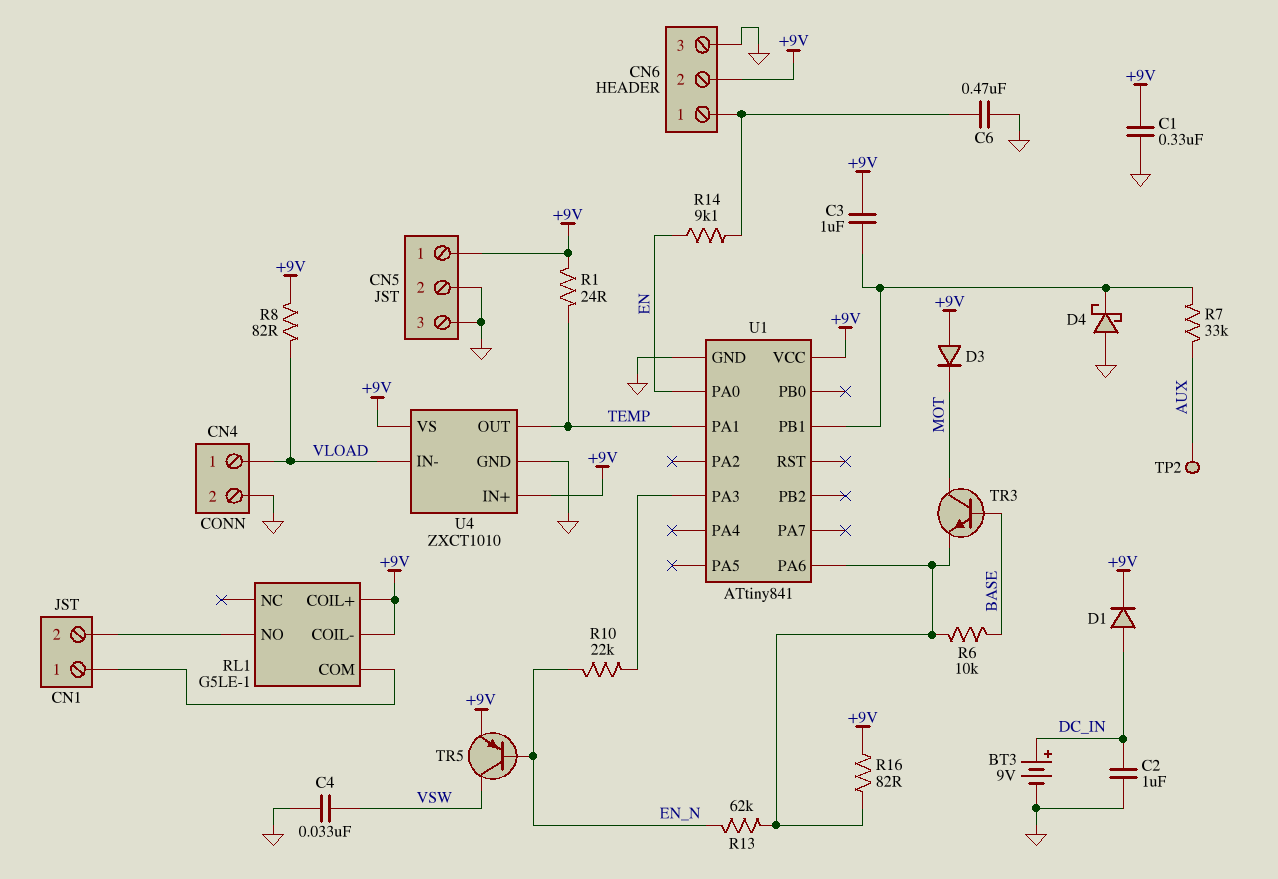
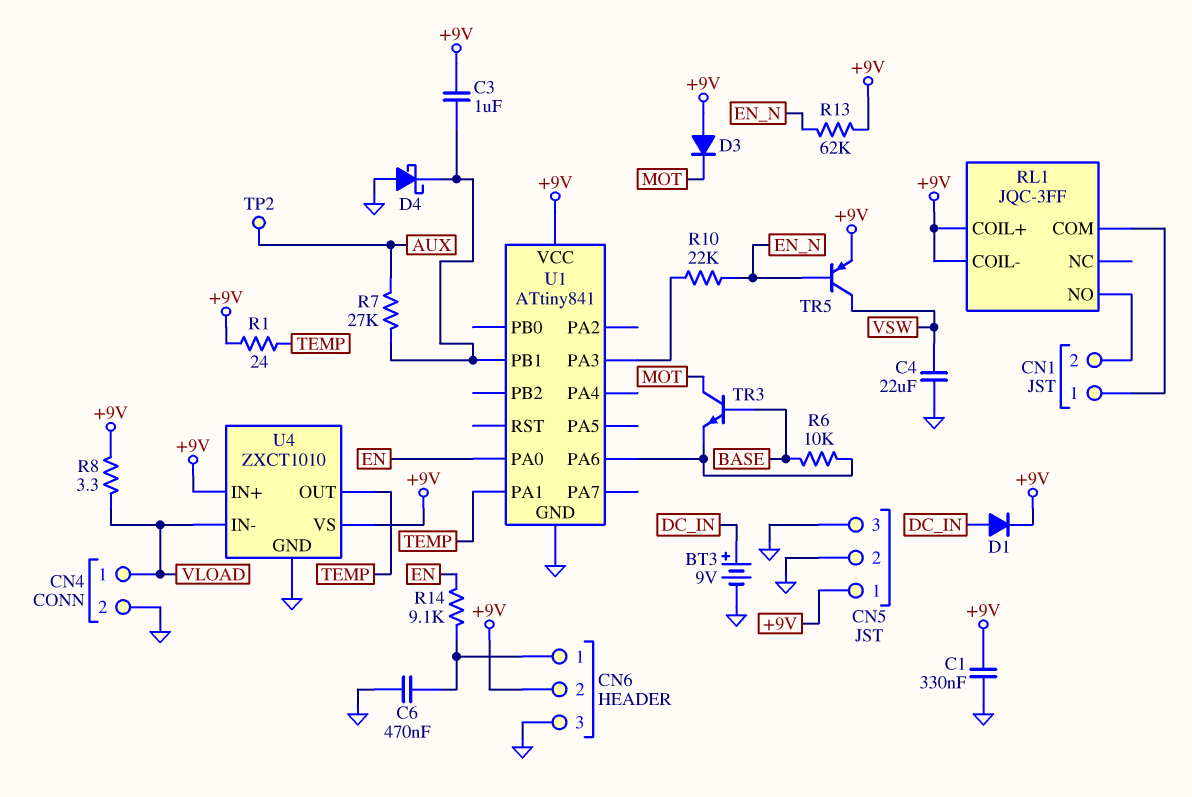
C2: 1uF (DC_IN, GND) -> none
C4: 33nF (GND, VSW) -> 22uF (GND, VSW)
R7: 33k (AUX, U1/PB1) -> 27k (AUX, U1/PB1)
R8: 82 (+9V, VLOAD) -> 3.3 (+9V, VLOAD)
R13: 62k (EN_N, U1/PA6) -> 62k (+9V, EN_N)
R16: 82 (+9V, U1/PA6) -> none
RL1: G5LE-1 -> JQC-3FF

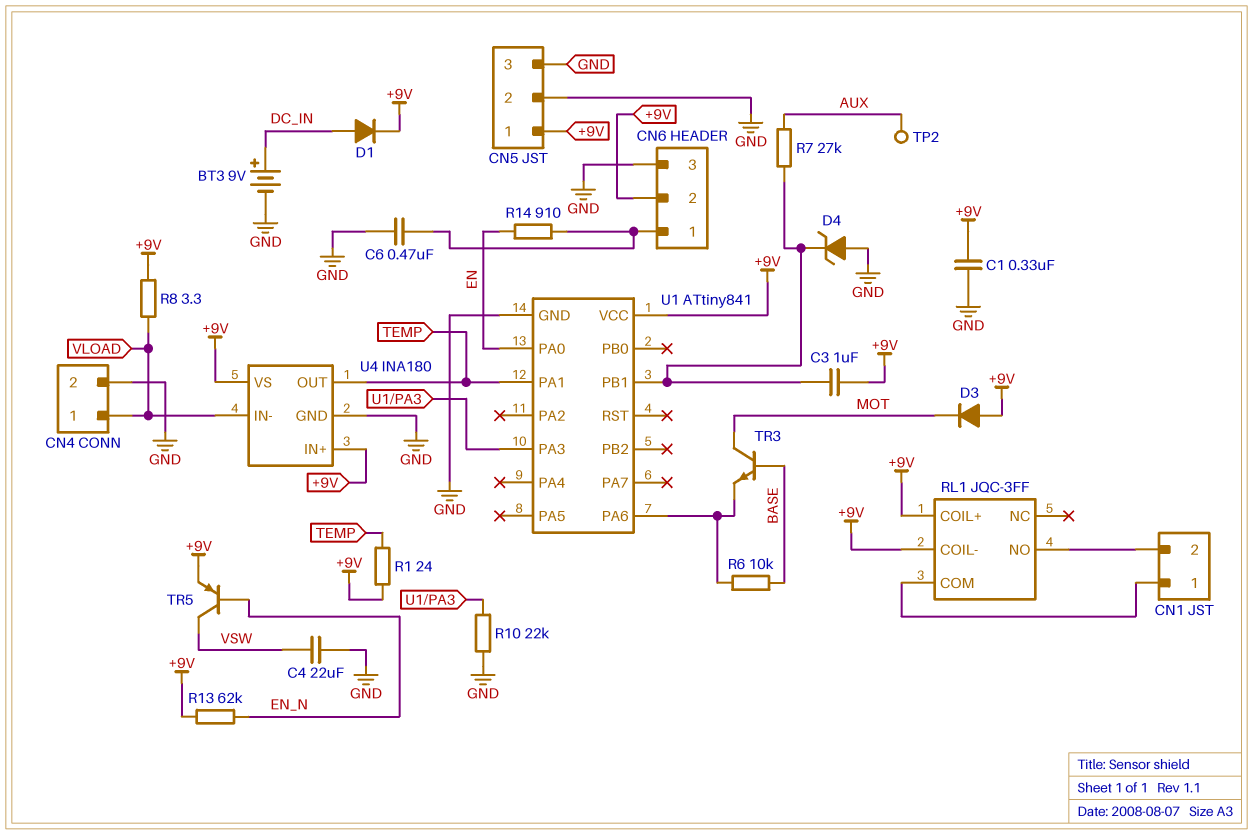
D4: schottky (A GND, K U1/PB1) -> zener (A GND, K U1/PB1)
R10: 22k (EN_N, U1/PA3) -> 22k (GND, U1/PA3)
R14: 9.1k (CN6/1, EN) -> 910 (CN6/1, EN)
U4: ZXCT1010 -> INA180

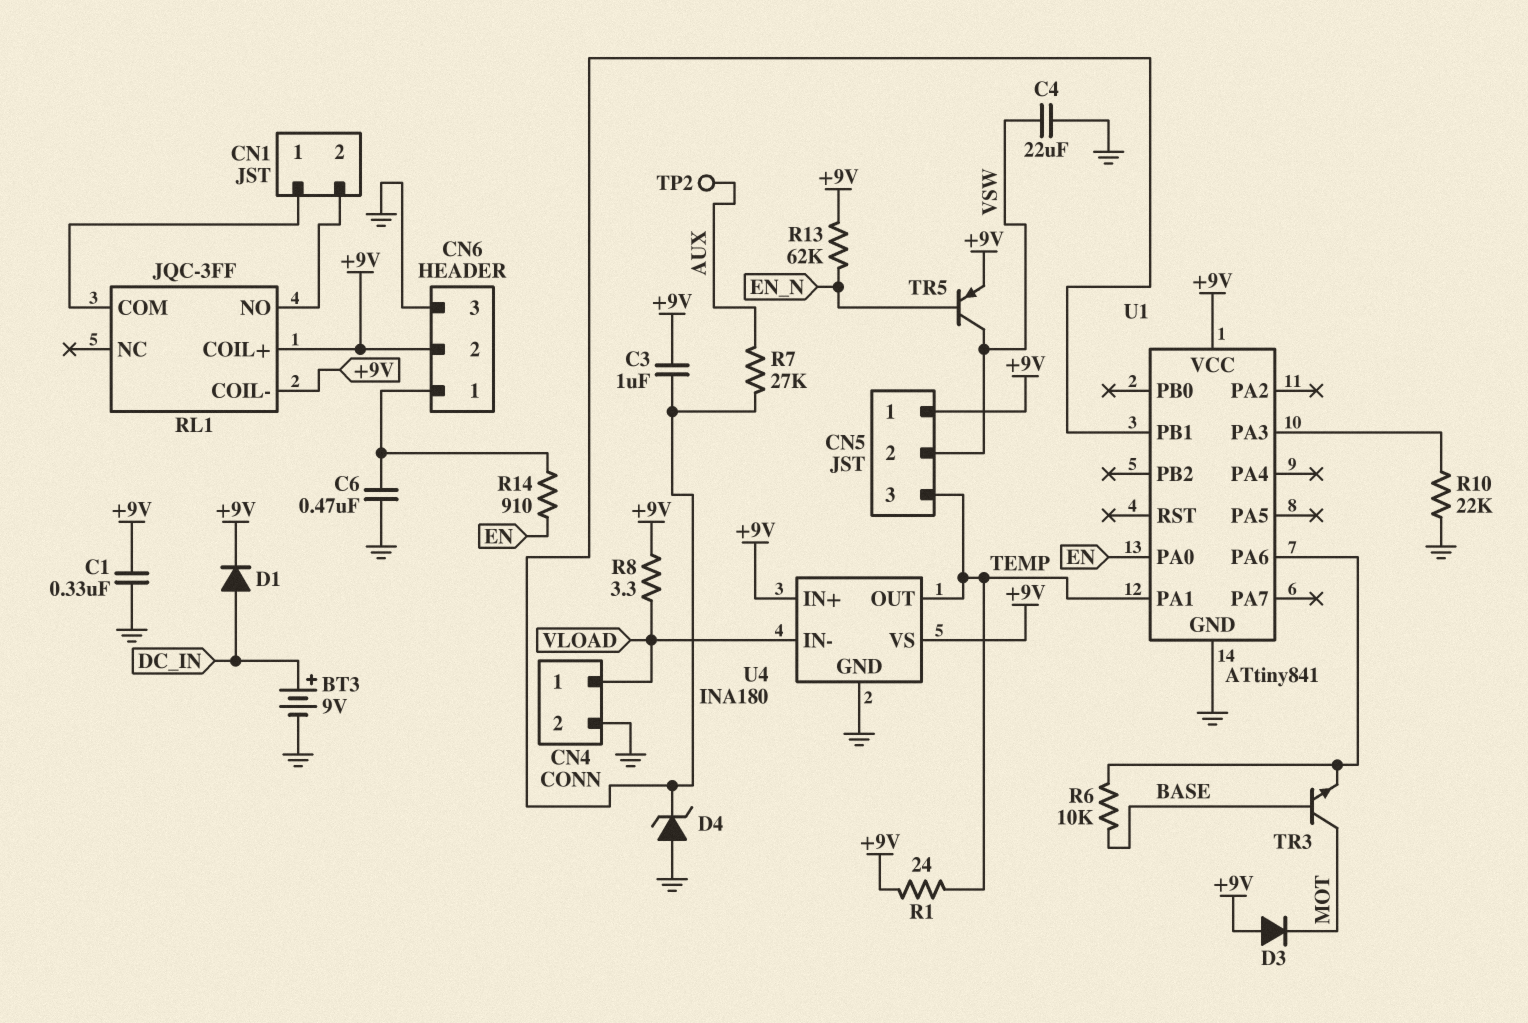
CN5 pin 2: GND -> VSW
CN5 pin 3: GND -> TEMP

